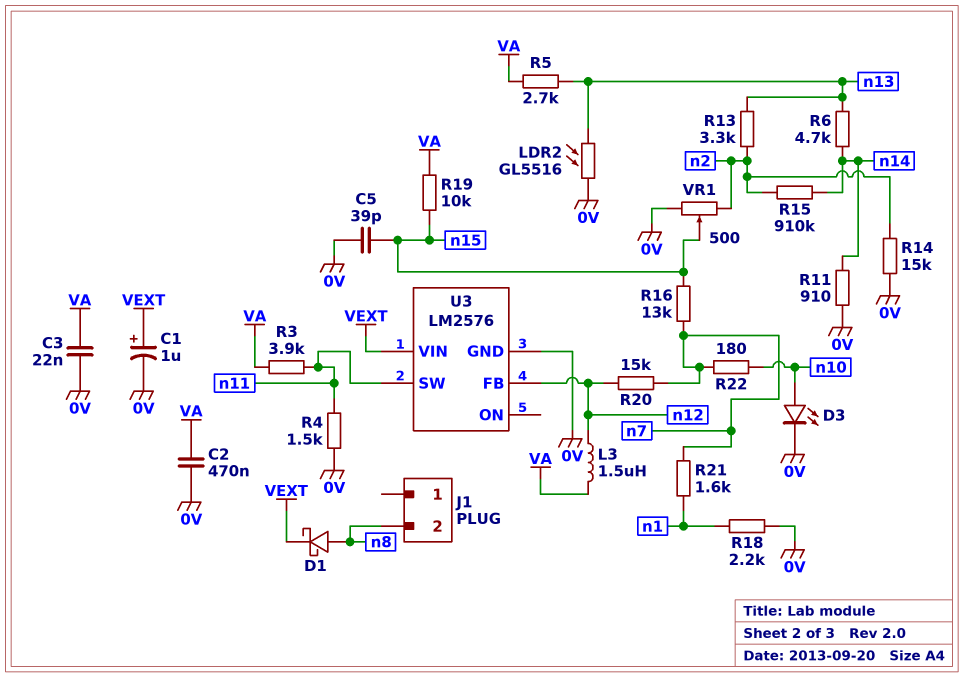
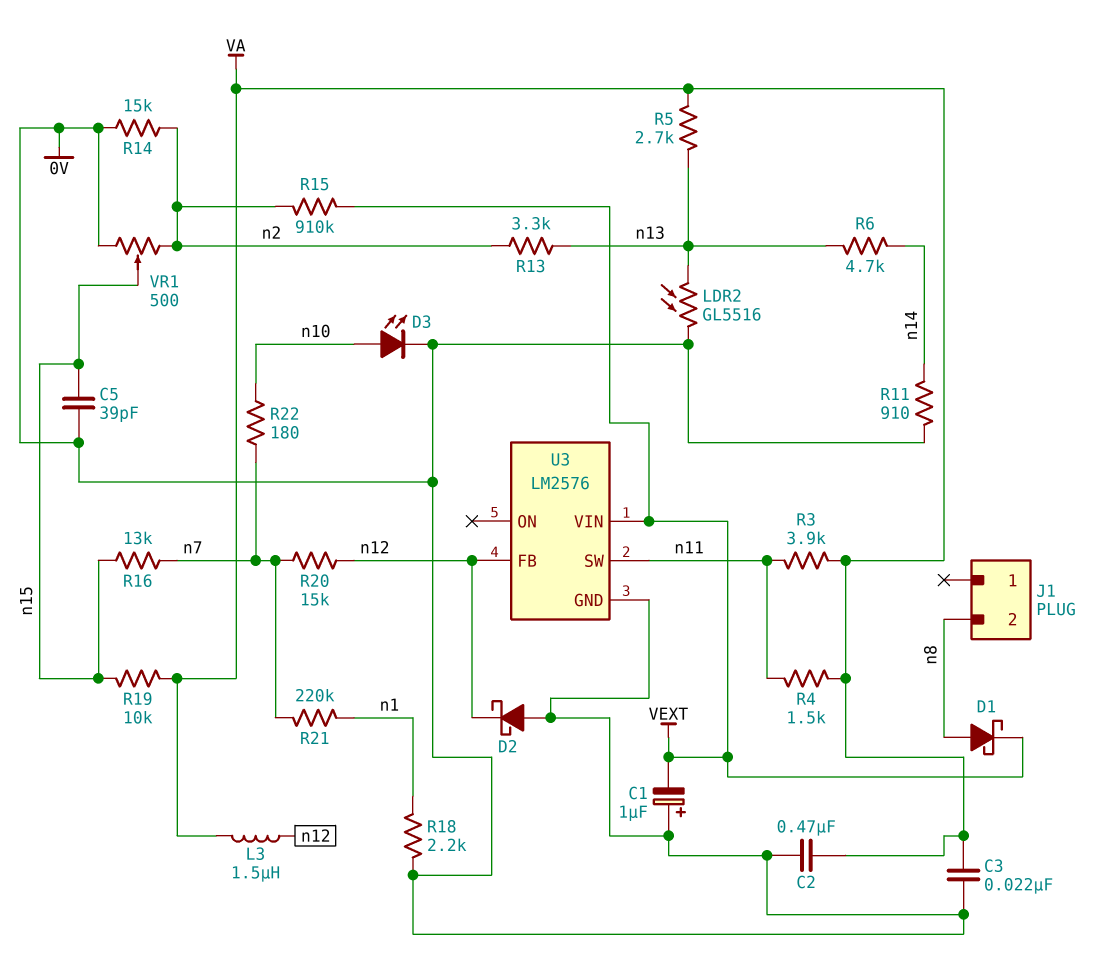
C1: 1uF (plus VEXT, minus 0V) -> 1uF (plus 0V, minus VEXT)
D2: none -> schottky (A 0V, K n12)
R4: 1.5k (0V, n11) -> 1.5k (VA, n11)
R15: 910k (n2, n14) -> 910k (VEXT, n2)
R21: 1.6k (n1, n7) -> 220k (n1, n7)

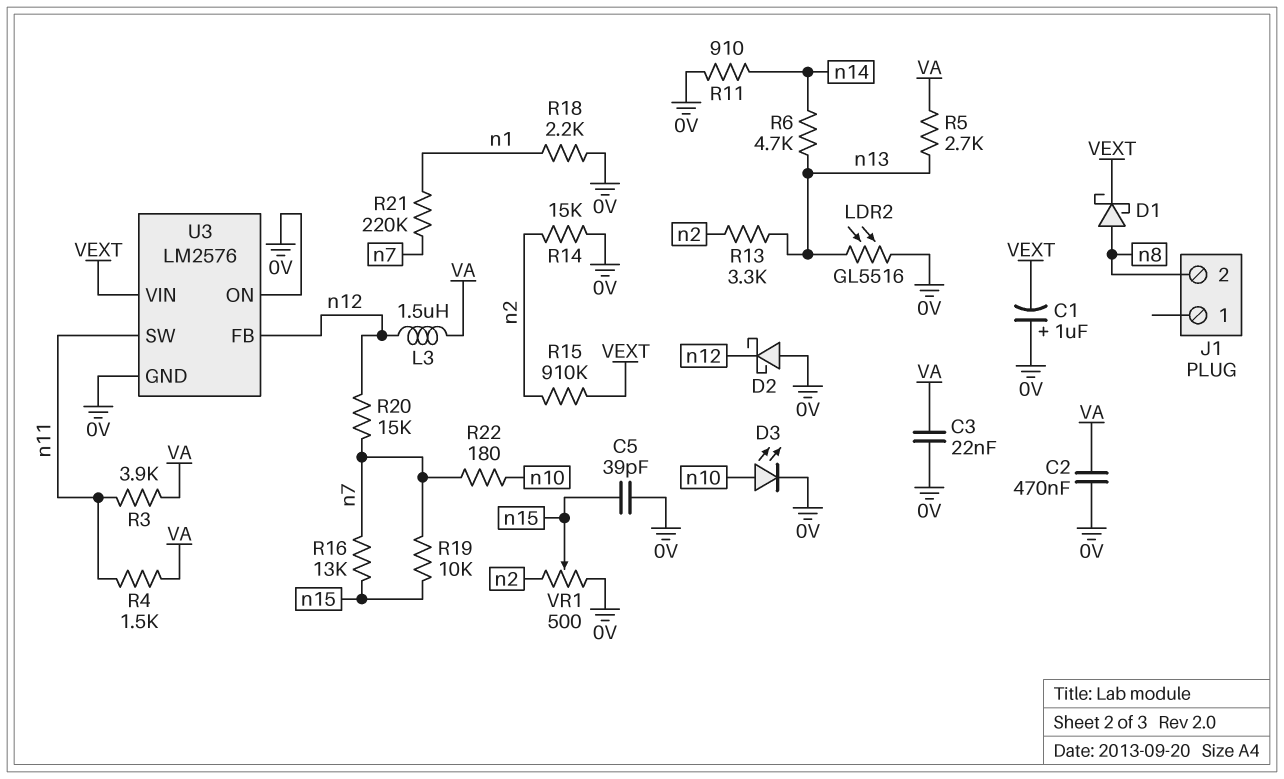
R19: 10k (VA, n15) -> 10k (n7, n15)
U3 pin ON: none -> 0V

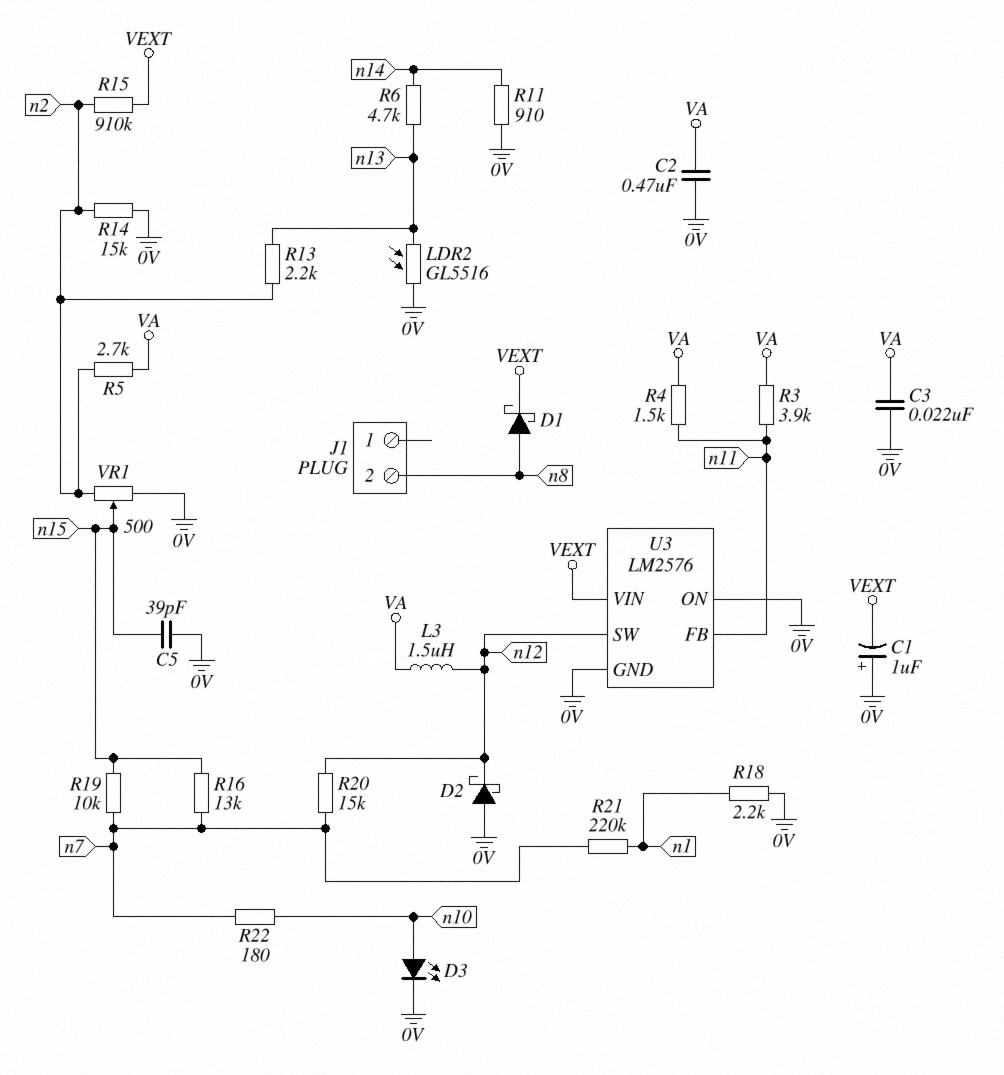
R5: 2.7k (VA, n13) -> 2.7k (VA, n2)
R13: 3.3k (n2, n13) -> 2.2k (n2, n13)
U3 pin FB: n12 -> n11
U3 pin SW: n11 -> n12

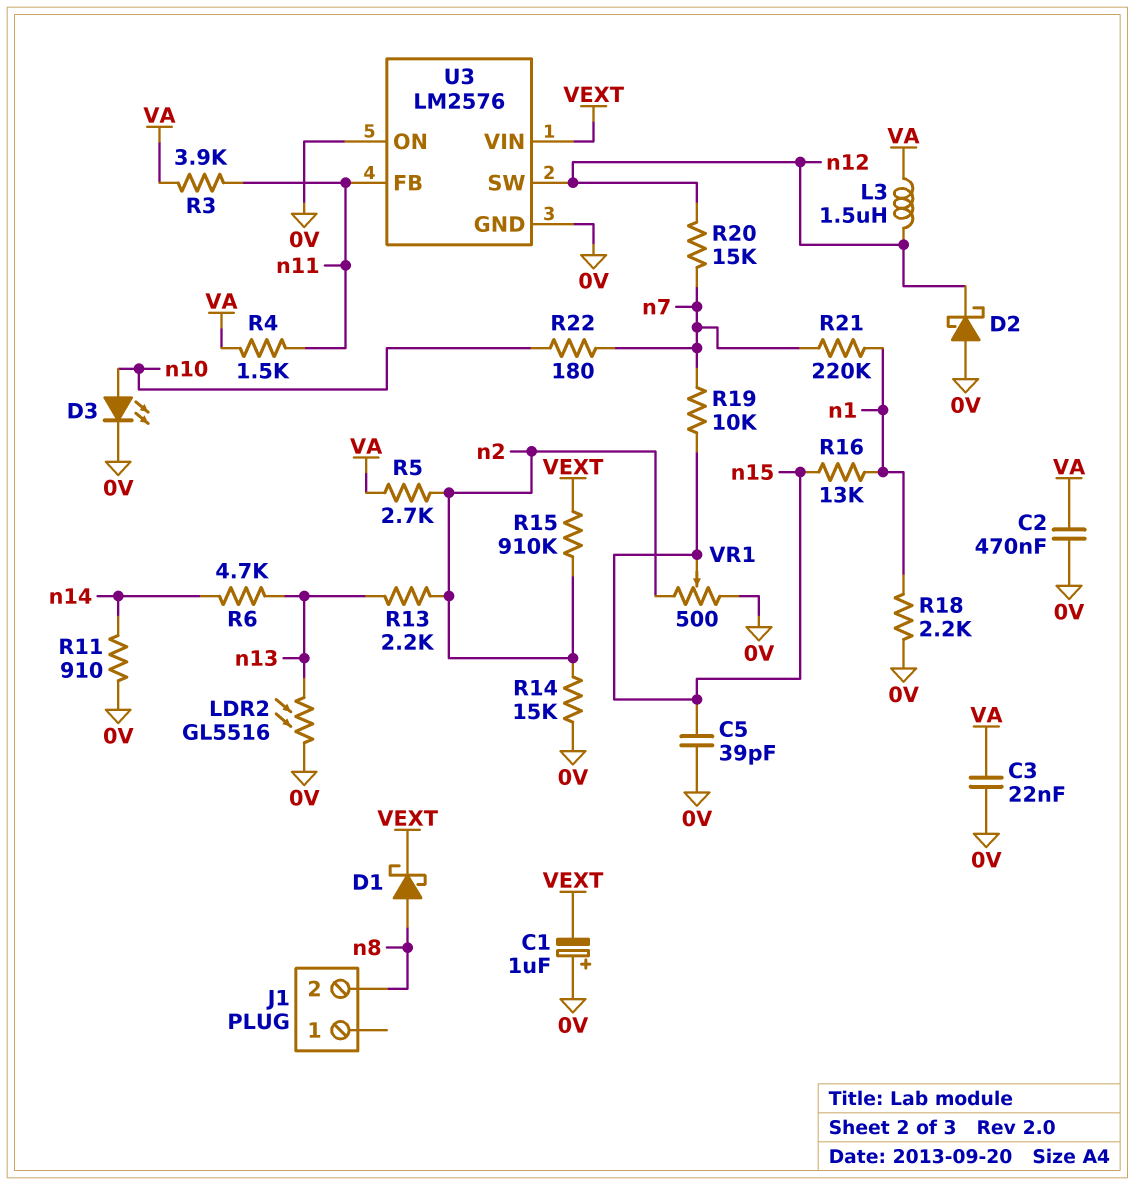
R16: 13k (n7, n15) -> 13k (n1, n15)

